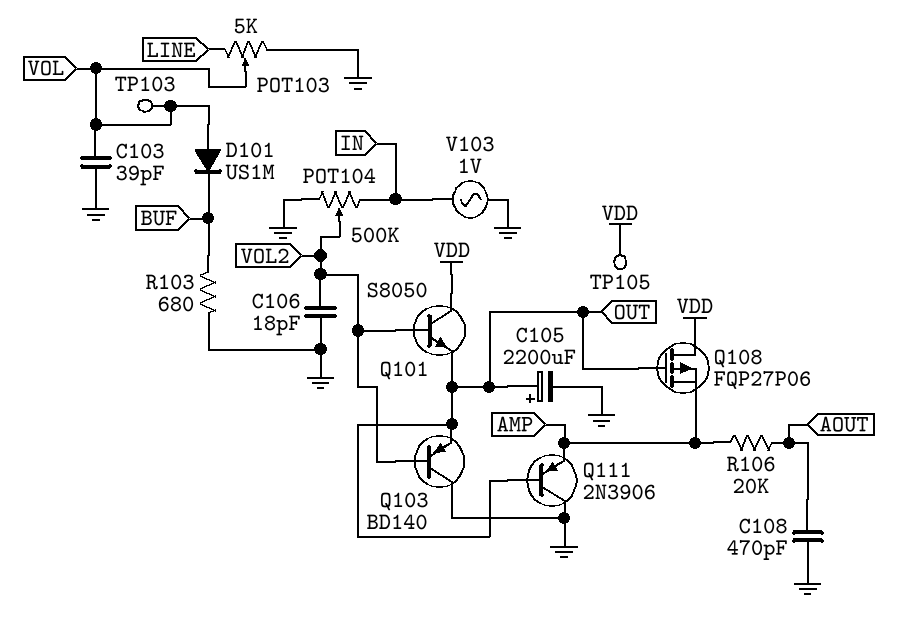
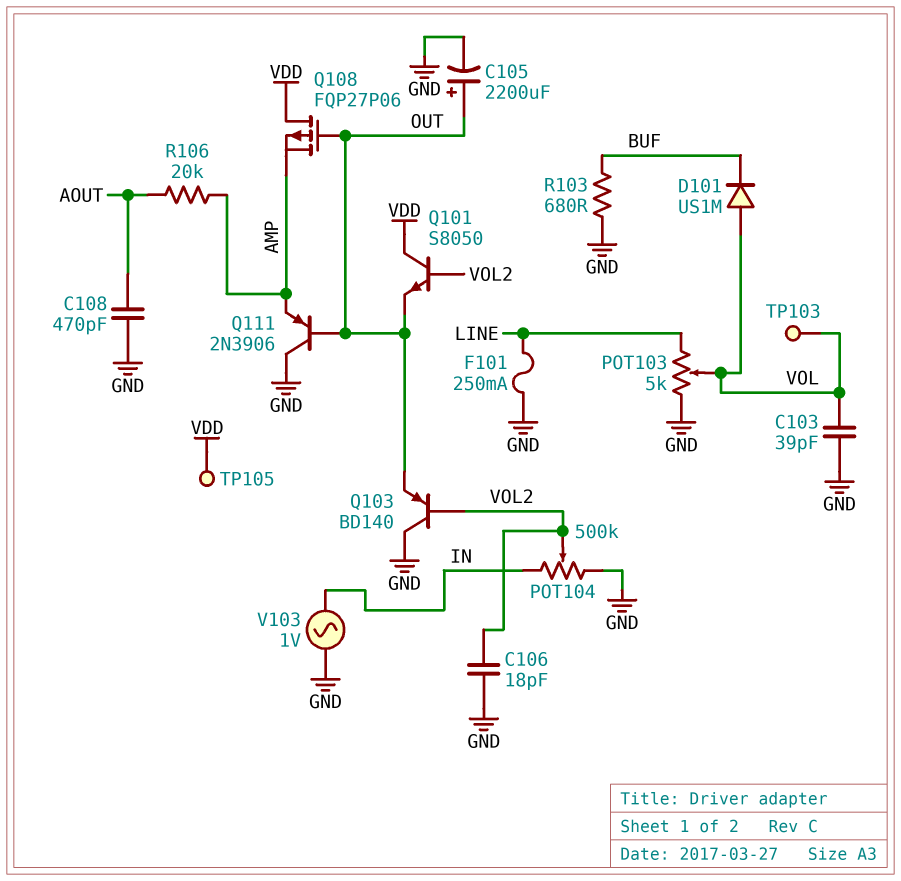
F101: none -> 250mA (GND, LINE)

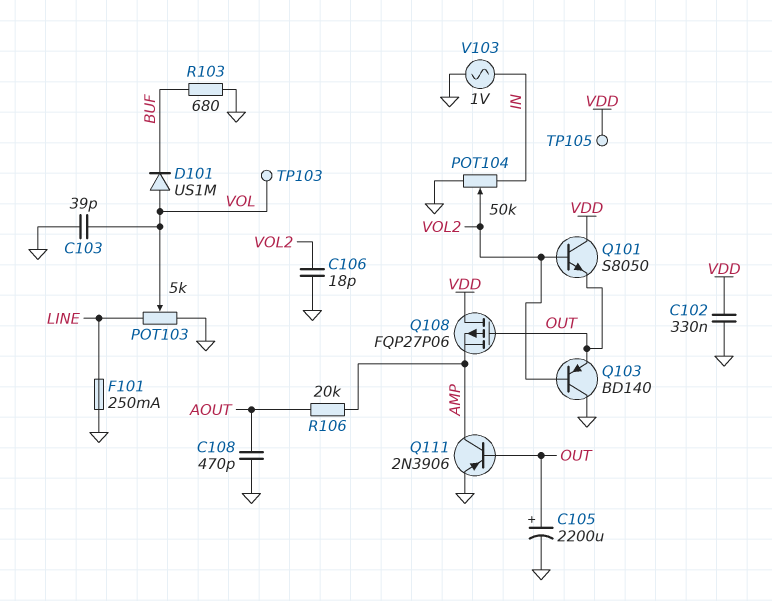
C102: none -> 330nF (GND, VDD)
POT104: 500k (GND, IN, wiper VOL2) -> 50k (GND, IN, wiper VOL2)
Q111: PNP 2N3906 (B OUT, C GND, E AMP) -> PNP 2N3906 (B OUT, C AMP, E GND)

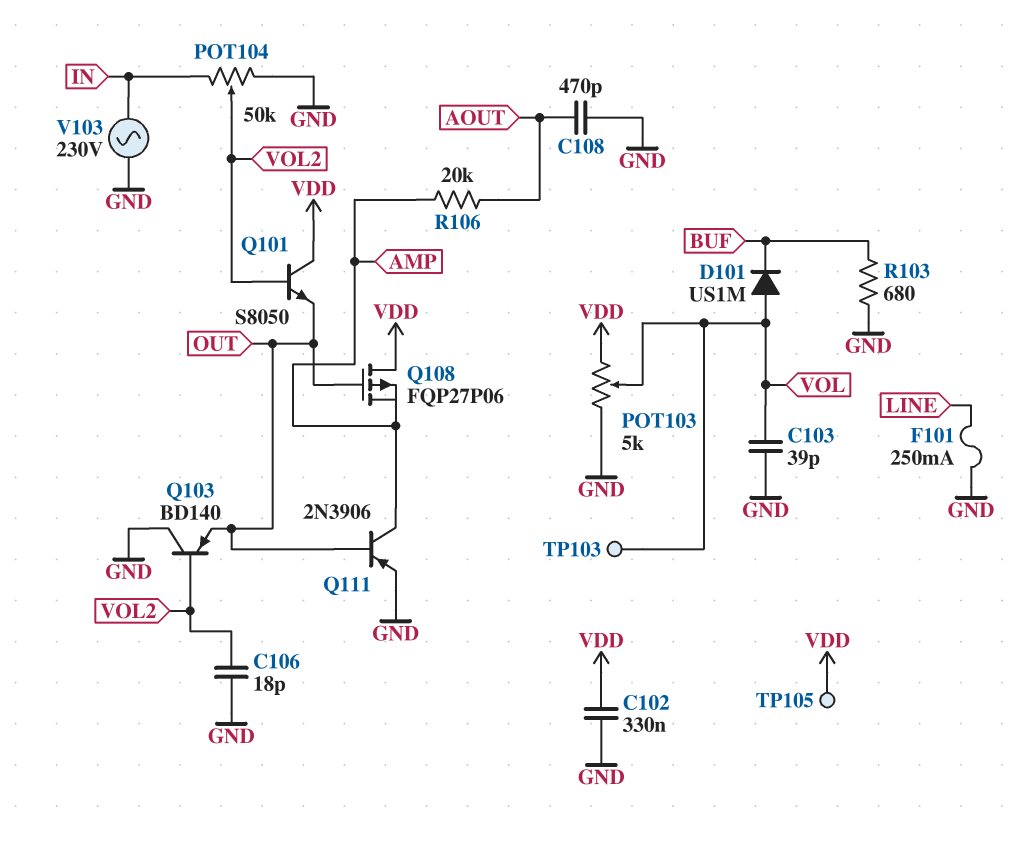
C105: 2200uF (plus OUT, minus GND) -> none
POT103: 5k (GND, LINE, wiper VOL) -> 5k (GND, VDD, wiper VOL)
V103: AC 1V (GND, IN) -> AC 230V (GND, IN)

